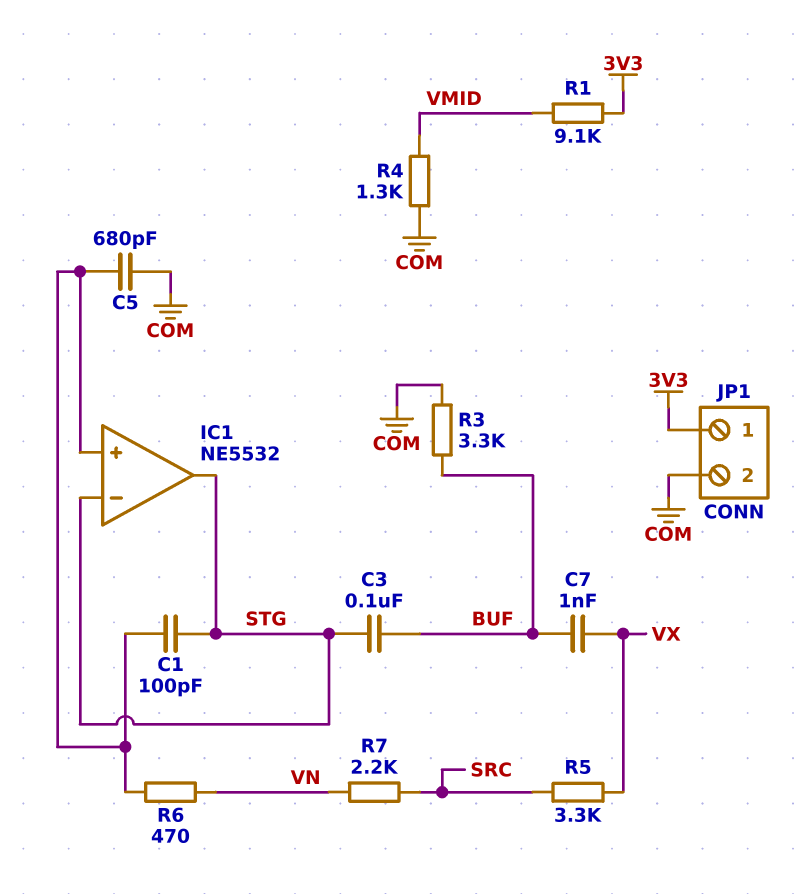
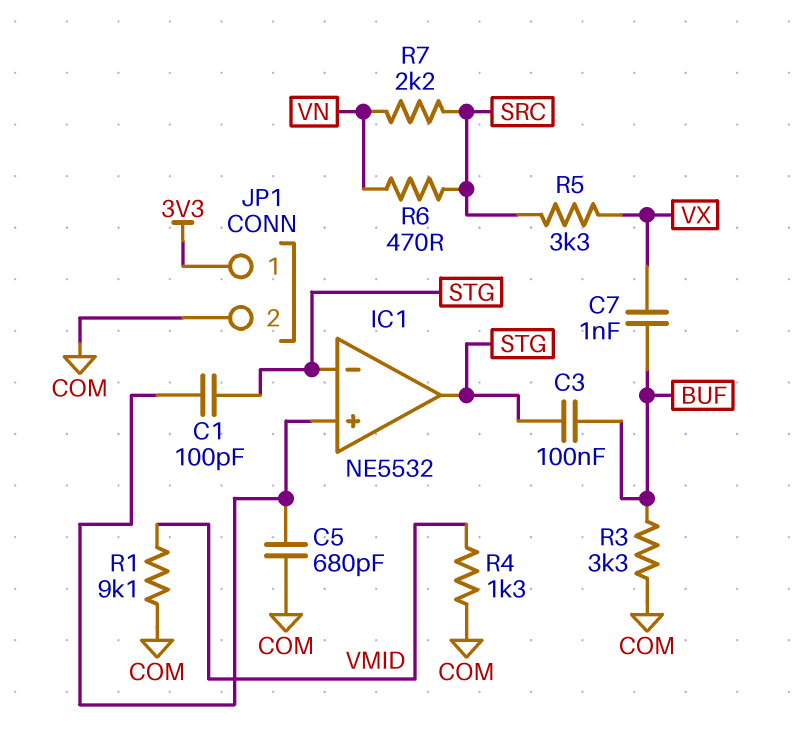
R1: 9.1k (3V3, VMID) -> 9.1k (COM, VMID)
R6: 470 (IC1/in+, VN) -> 470 (SRC, VN)

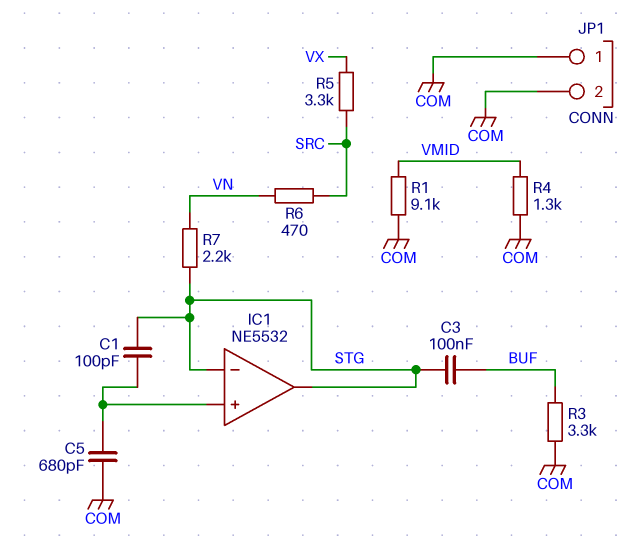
C7: 1nF (BUF, VX) -> none
JP1 pin 1: 3V3 -> COM
R7: 2.2k (SRC, VN) -> 2.2k (STG, VN)

